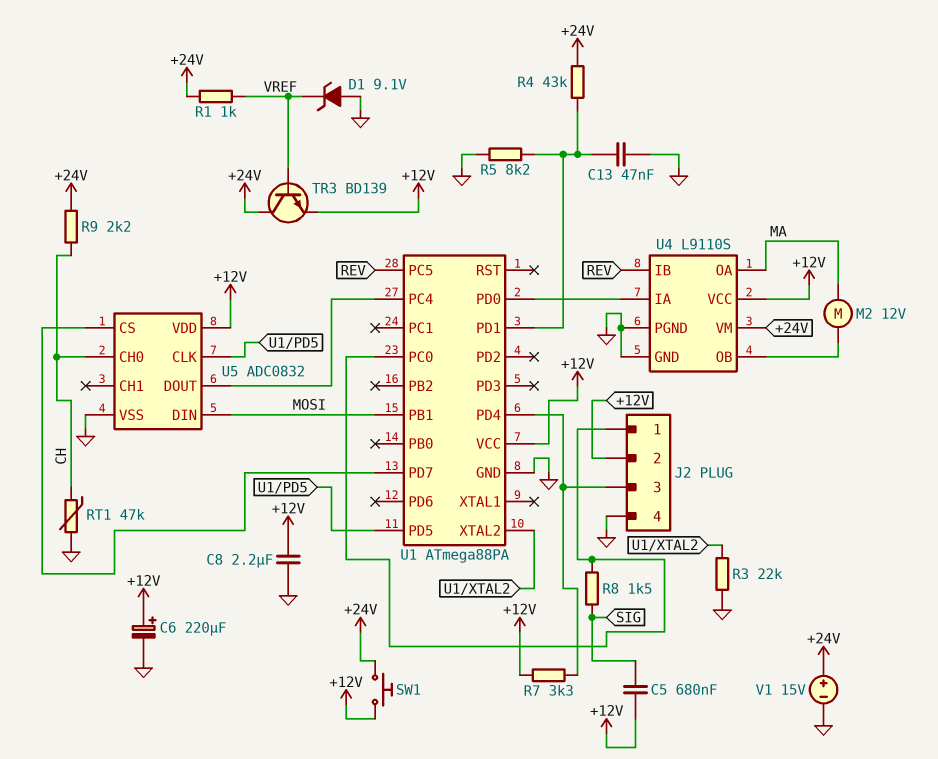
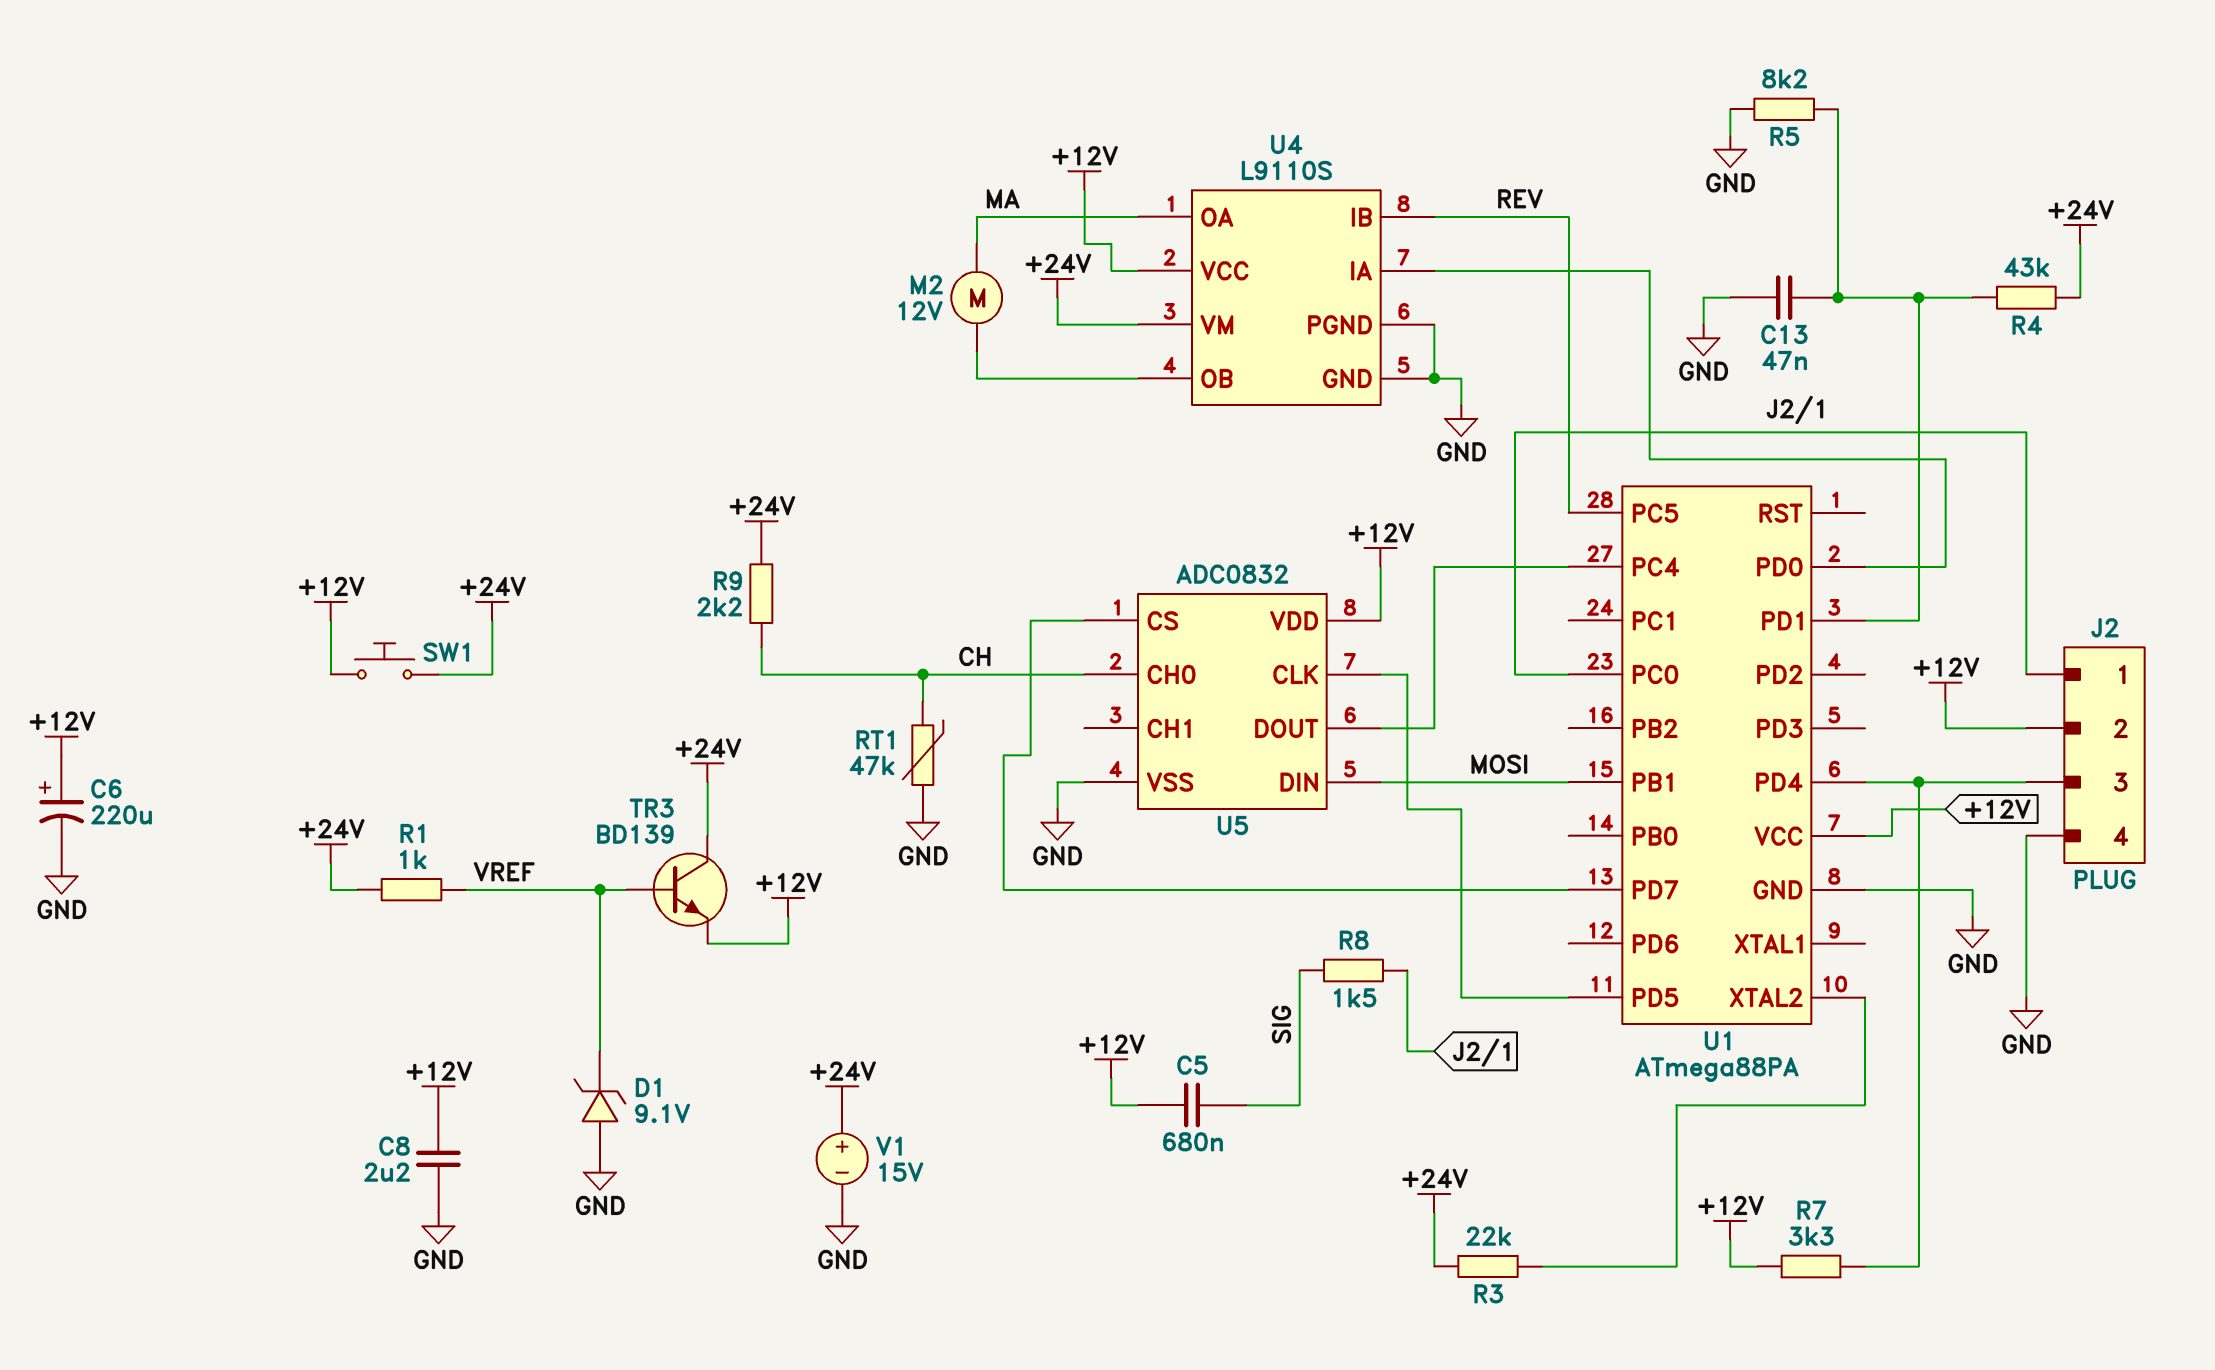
R3: 22k (GND, U1/XTAL2) -> 22k (+24V, U1/XTAL2)

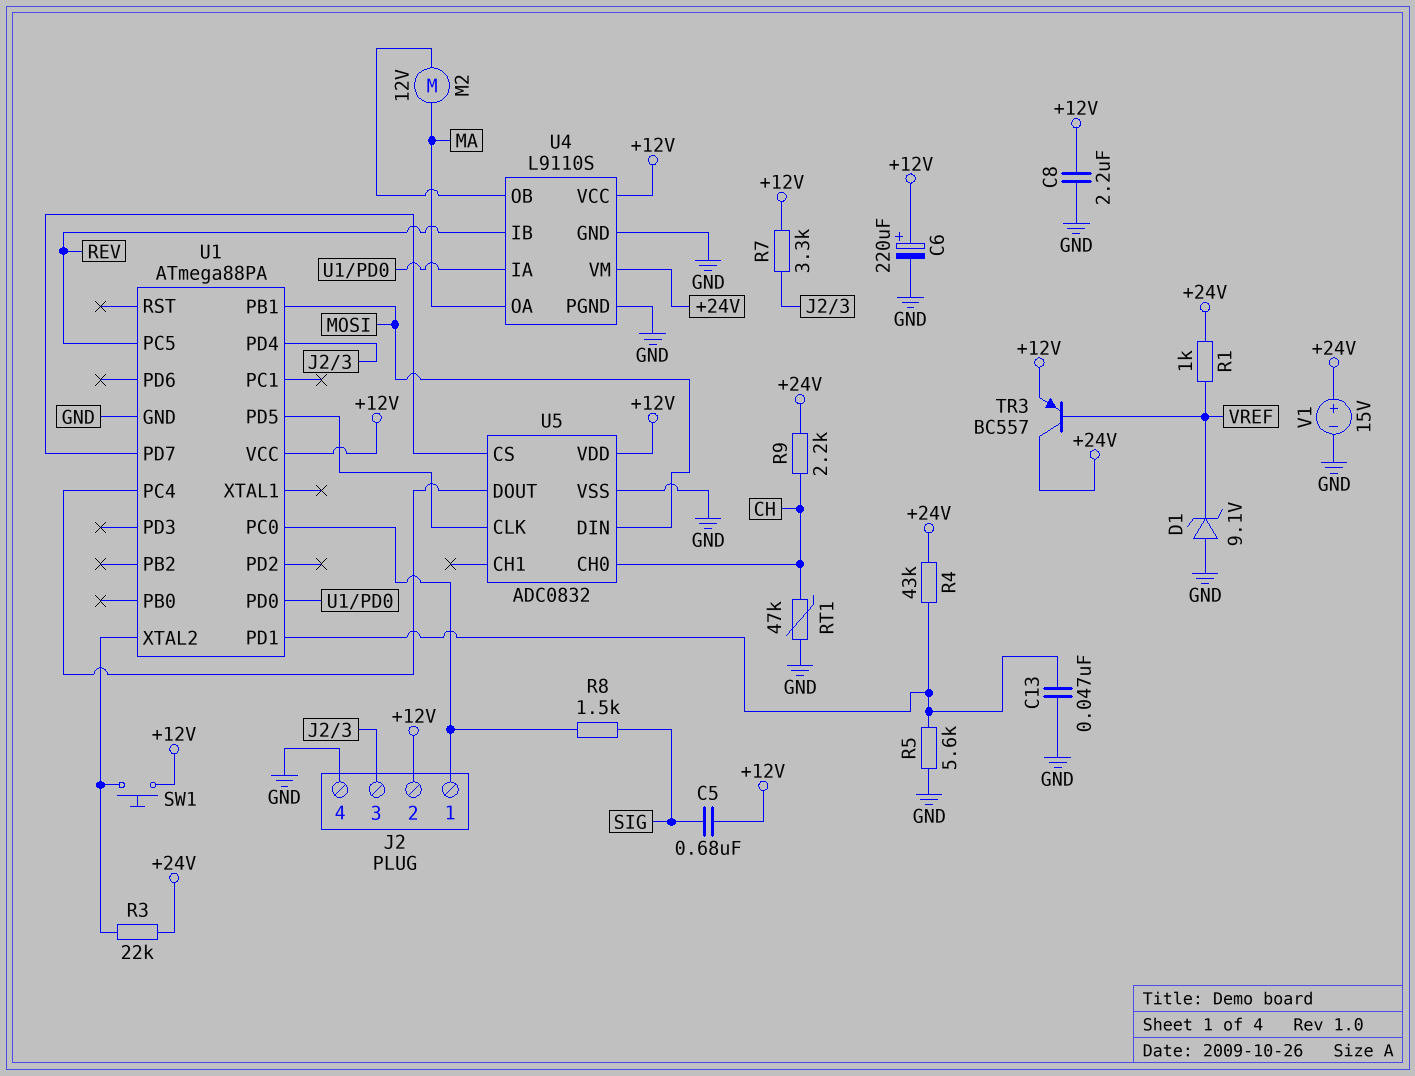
R5: 8.2k (GND, U1/PD1) -> 5.6k (GND, U1/PD1)
SW1: button (+12V, +24V) -> button (+12V, U1/XTAL2)
TR3: NPN BD139 (B VREF, C +24V, E +12V) -> PNP BC557 (B VREF, C +24V, E +12V)

